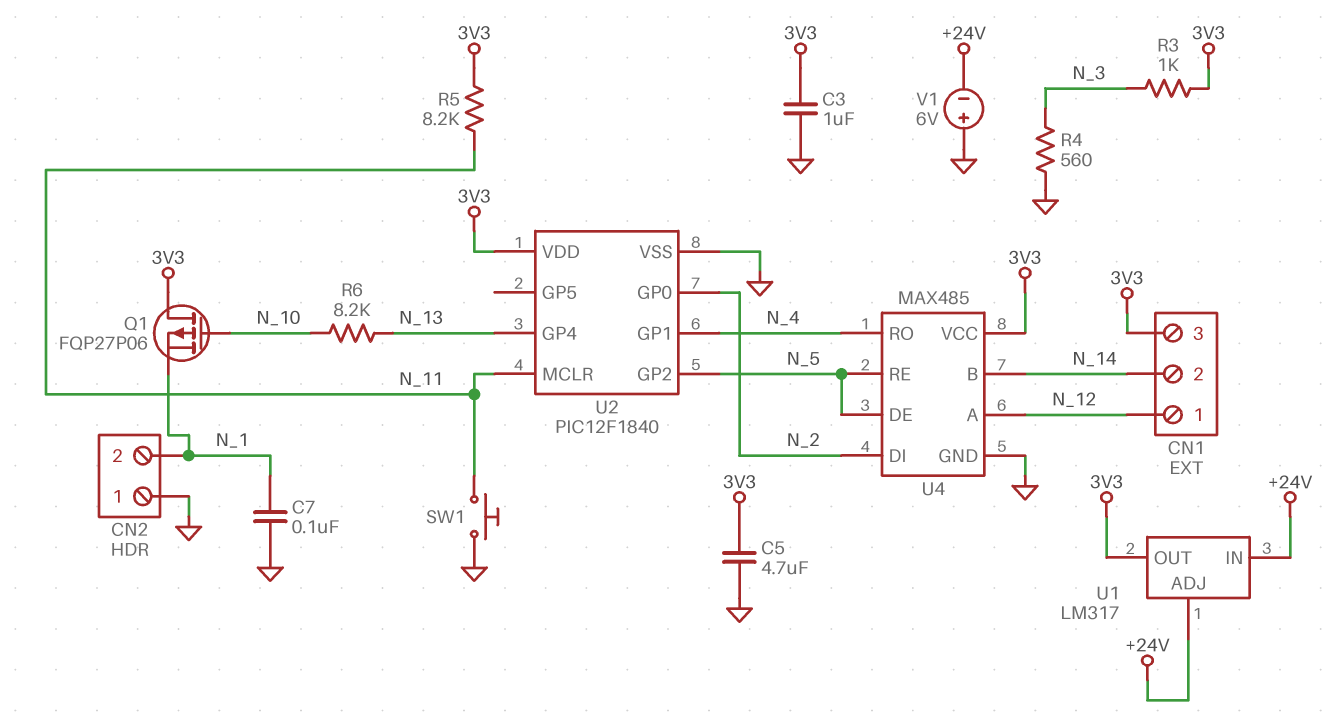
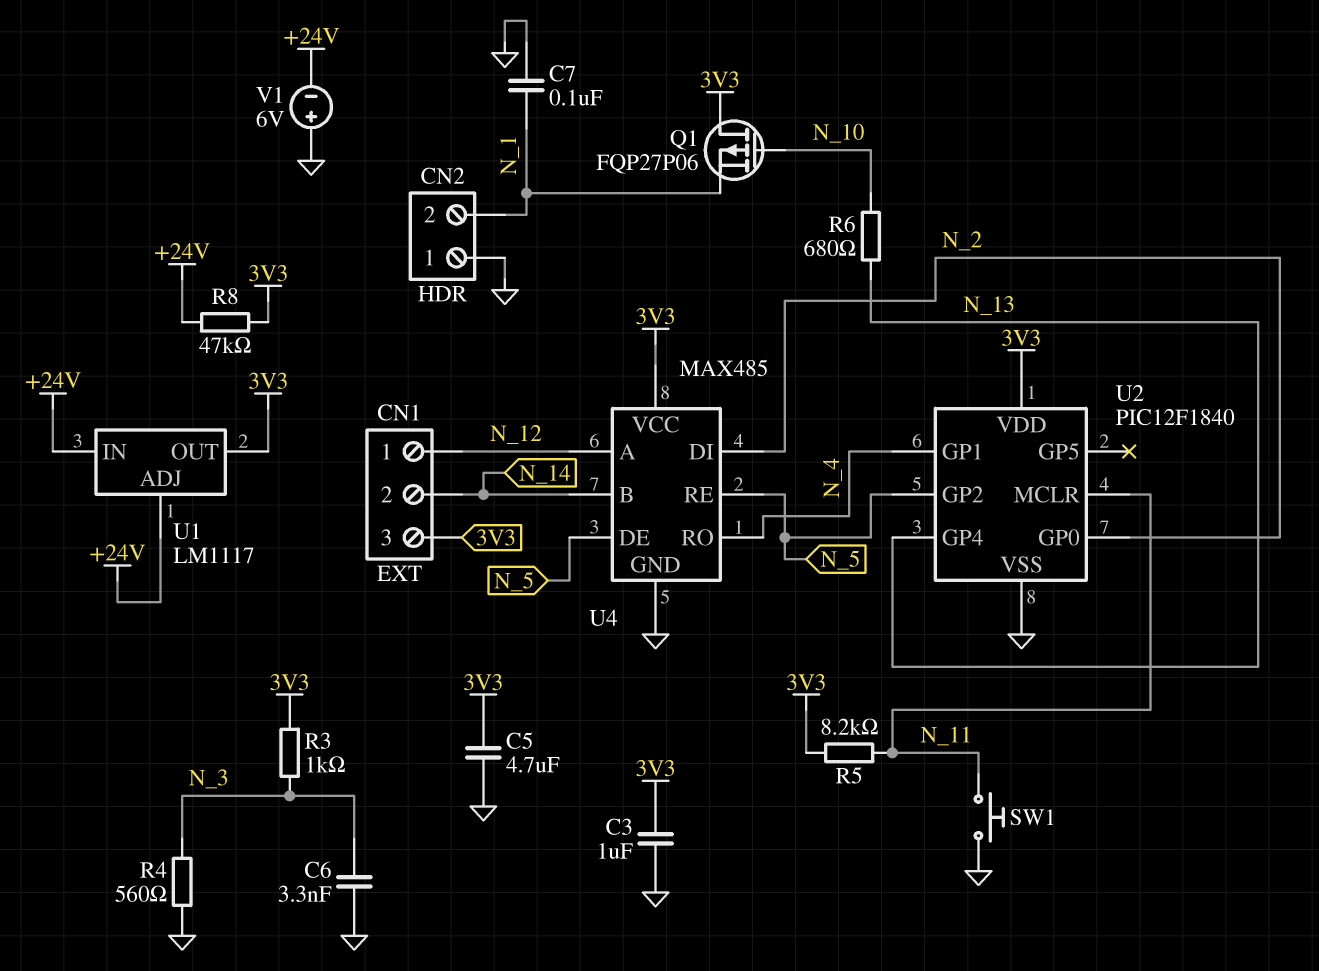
C6: none -> 3.3nF (GND, N_3)
R6: 8.2k (N_10, N_13) -> 680 (N_10, N_13)
R8: none -> 47k (+24V, 3V3)
U1: LM317 -> LM1117

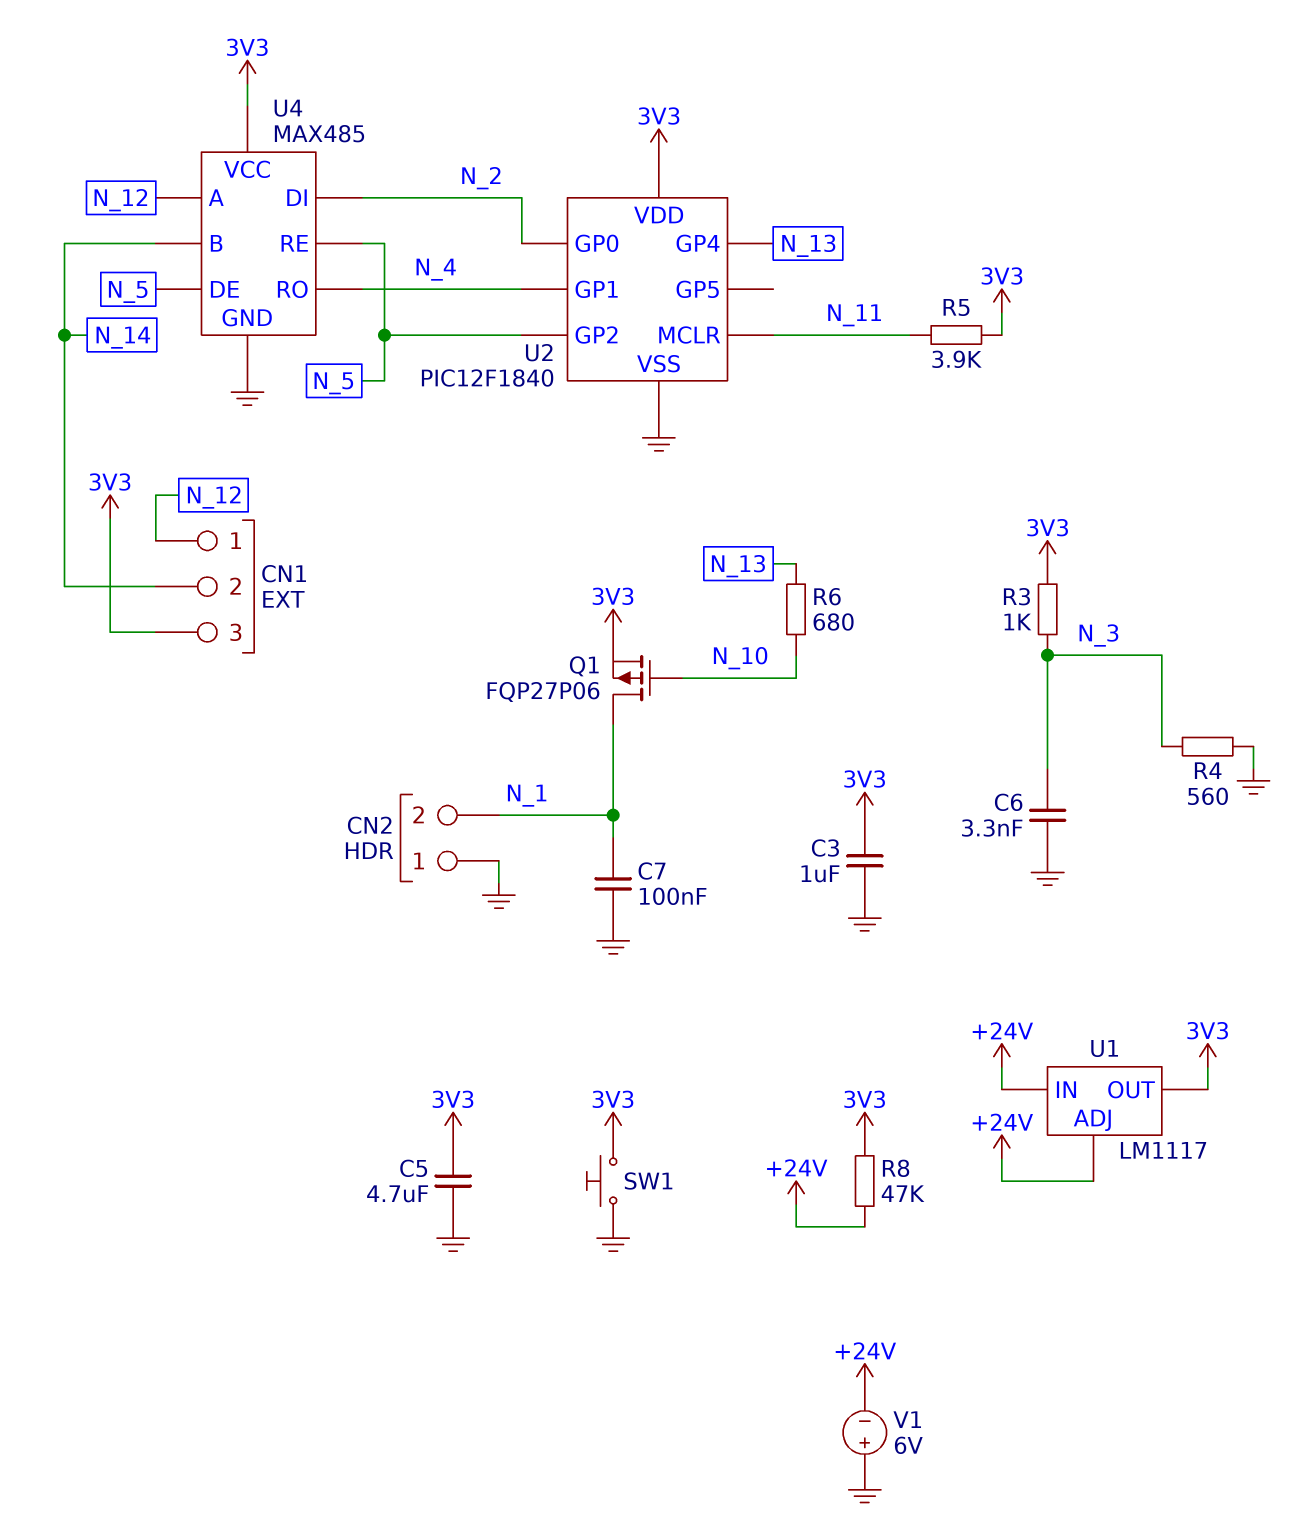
Q1: PMOS FQP27P06 (G N_10, D 3V3, S N_1) -> PMOS FQP27P06 (G N_10, D N_1, S 3V3)
R5: 8.2k (3V3, N_11) -> 3.9k (3V3, N_11)
SW1: button (GND, N_11) -> button (3V3, GND)

